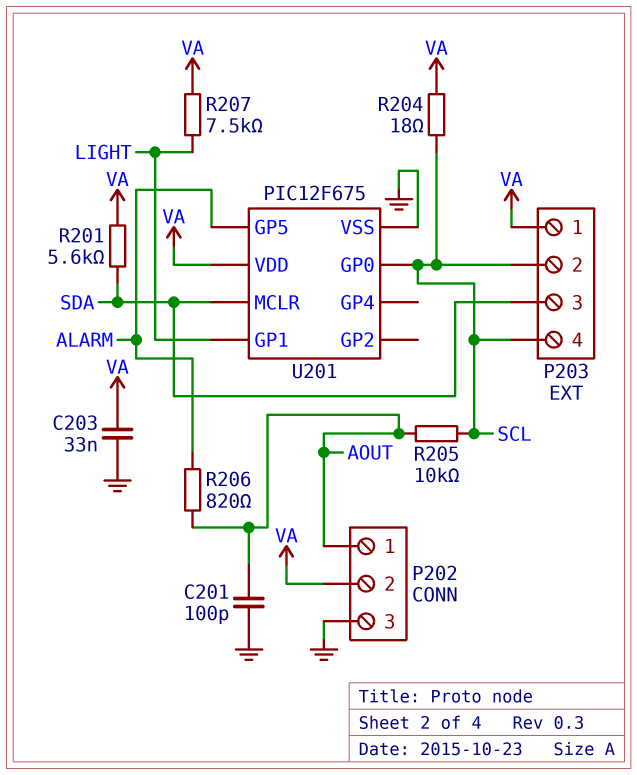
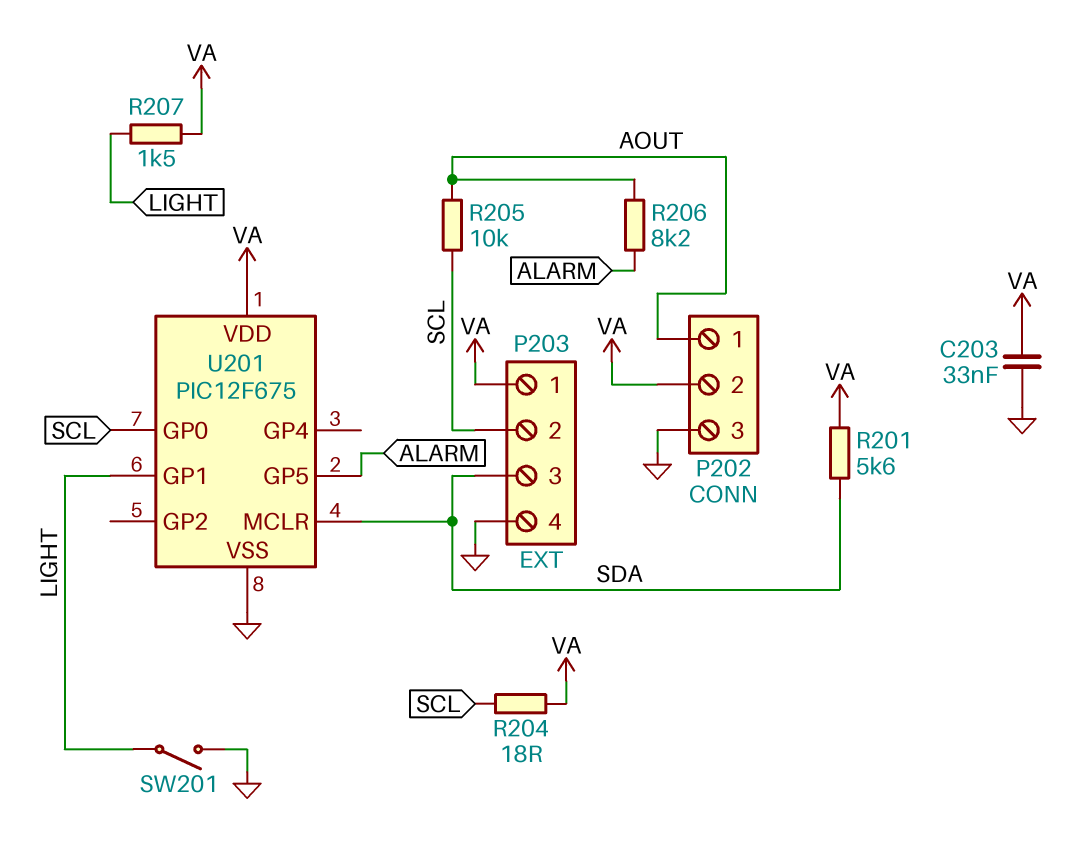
C201: 100pF (AOUT, GND) -> none
P203 pin 4: SCL -> GND
R206: 820 (ALARM, AOUT) -> 8.2k (ALARM, AOUT)
R207: 7.5k (LIGHT, VA) -> 1.5k (LIGHT, VA)
SW201: none -> switch (GND, LIGHT)

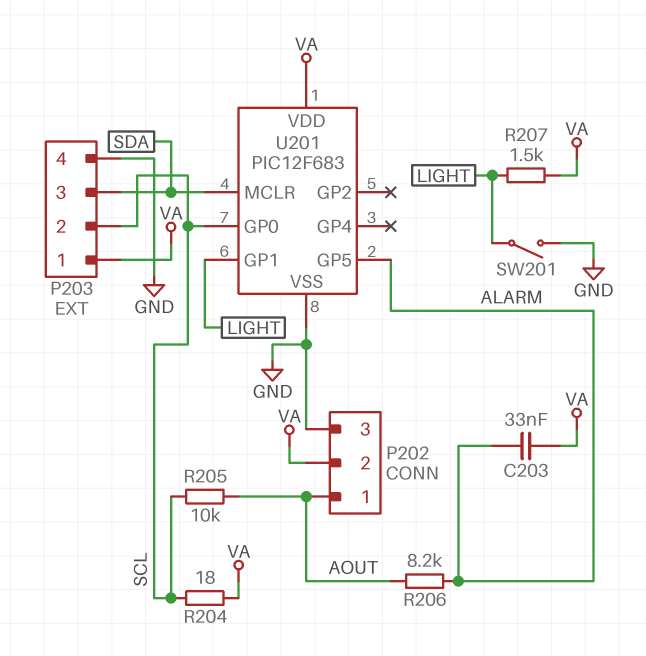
C203: 33nF (GND, VA) -> 33nF (ALARM, VA)
R201: 5.6k (SDA, VA) -> none
U201: PIC12F675 -> PIC12F683

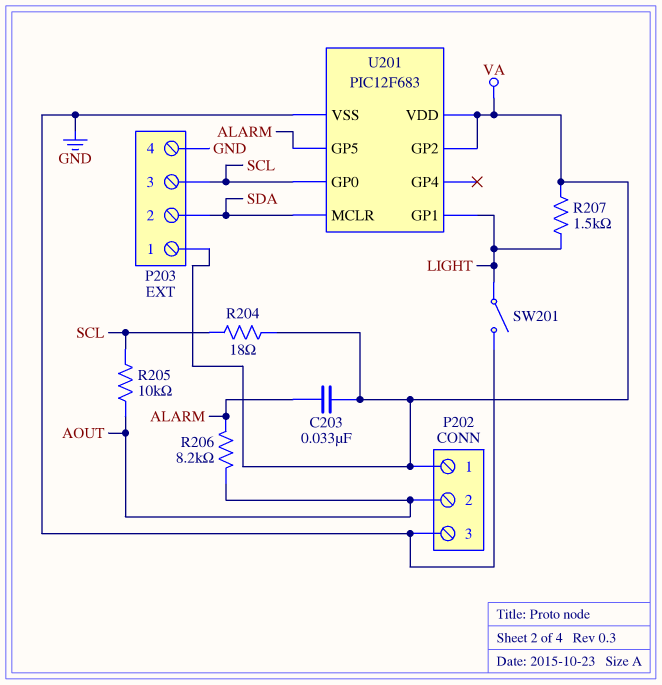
P202 pin 1: AOUT -> VA
P202 pin 2: VA -> AOUT
P203 pin 2: SCL -> SDA
P203 pin 3: SDA -> SCL
U201 pin GP2: none -> VA

